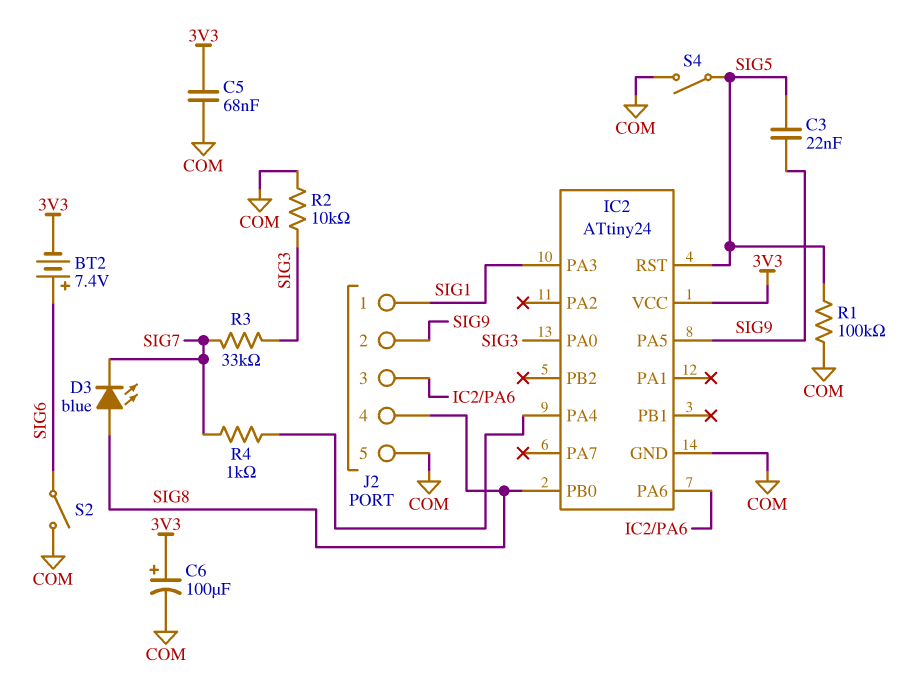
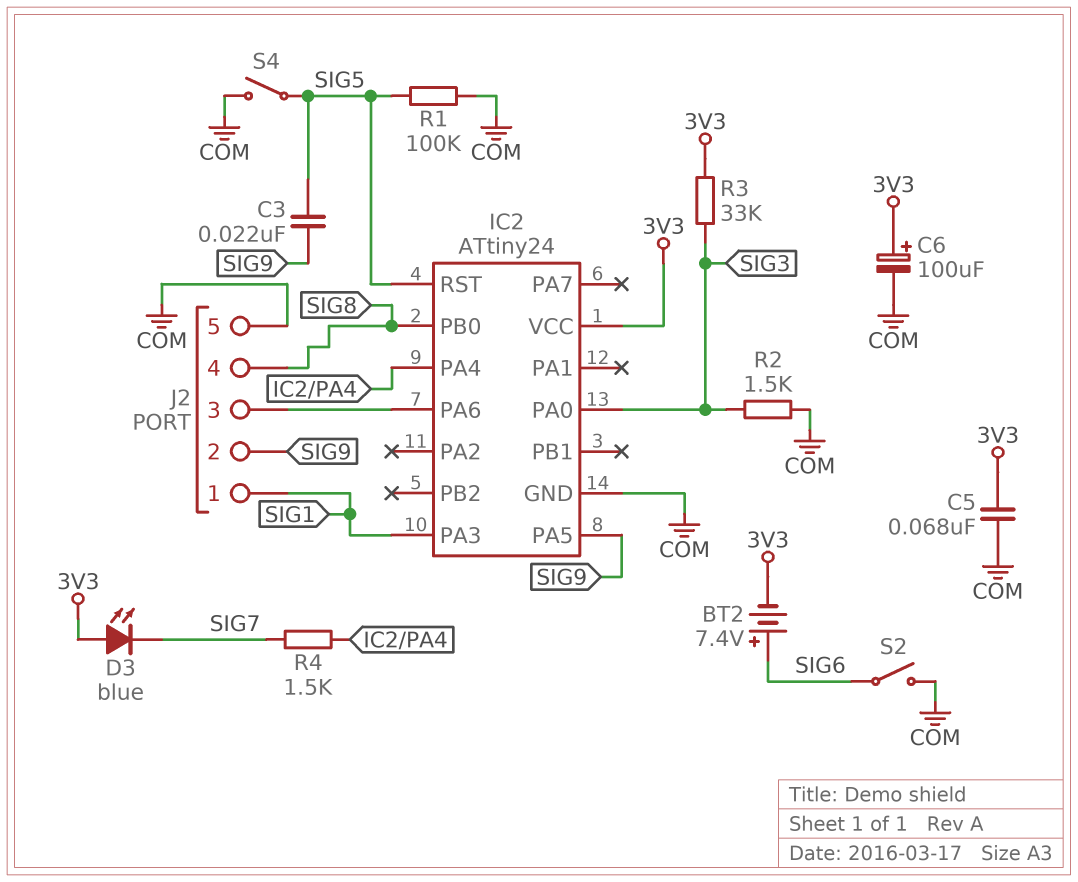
D3: LED blue (A SIG8, K SIG7) -> LED blue (A 3V3, K SIG7)
R2: 10k (COM, SIG3) -> 1.5k (COM, SIG3)
R3: 33k (SIG3, SIG7) -> 33k (3V3, SIG3)
R4: 1k (IC2/PA4, SIG7) -> 1.5k (IC2/PA4, SIG7)

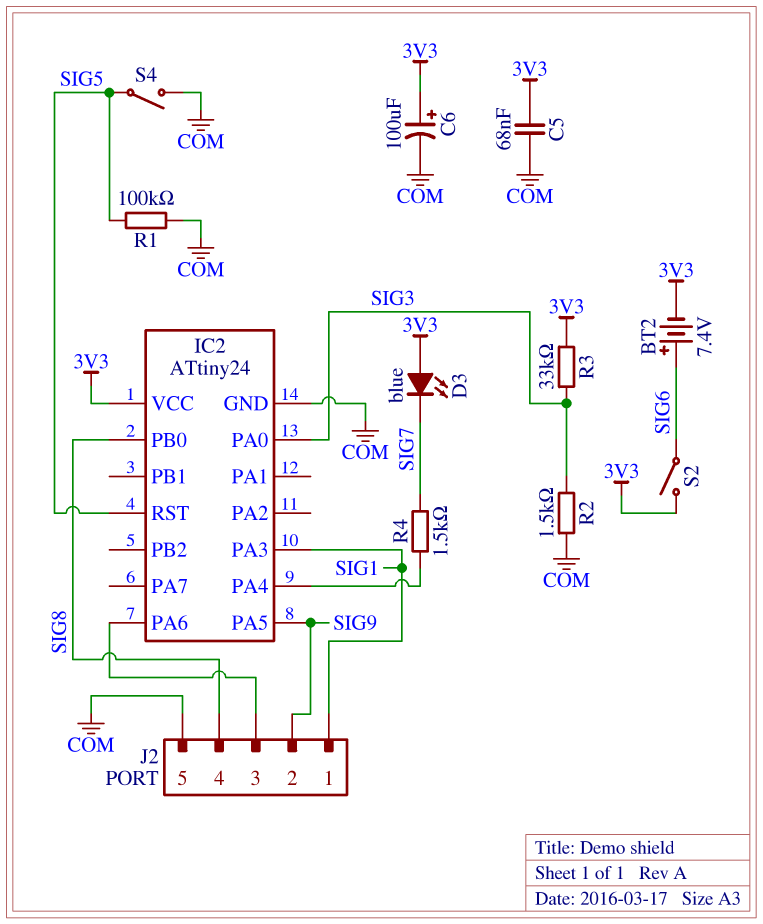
C3: 22nF (SIG5, SIG9) -> none
S2: switch (COM, SIG6) -> switch (3V3, SIG6)

